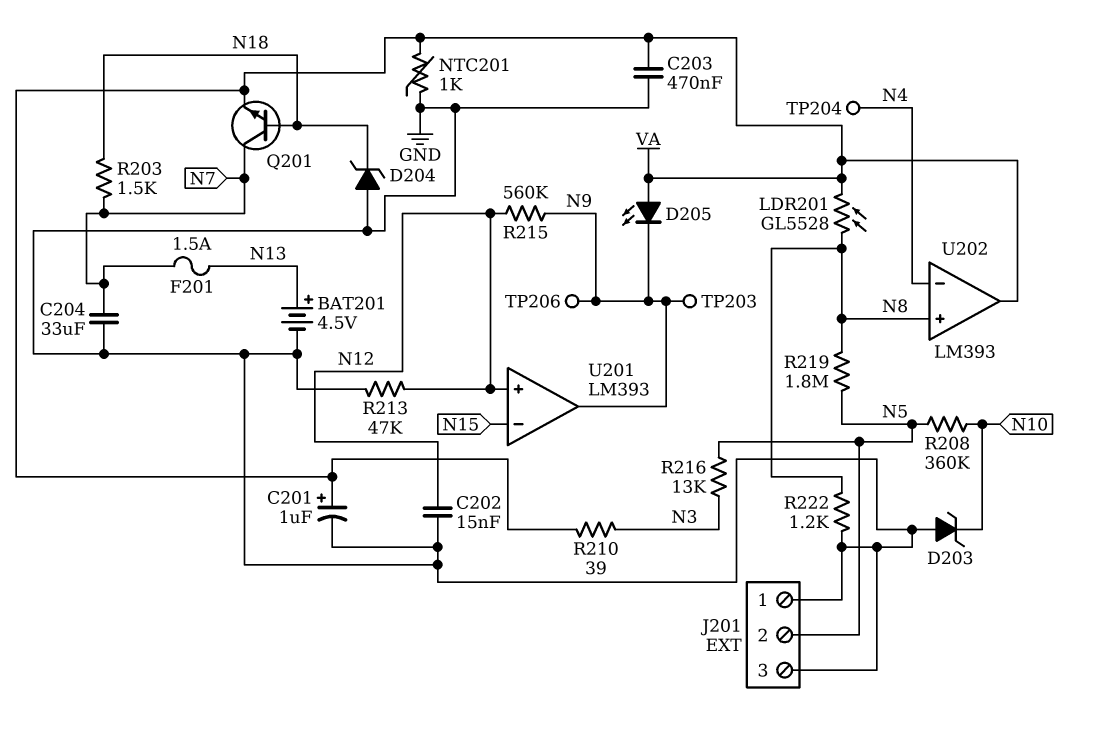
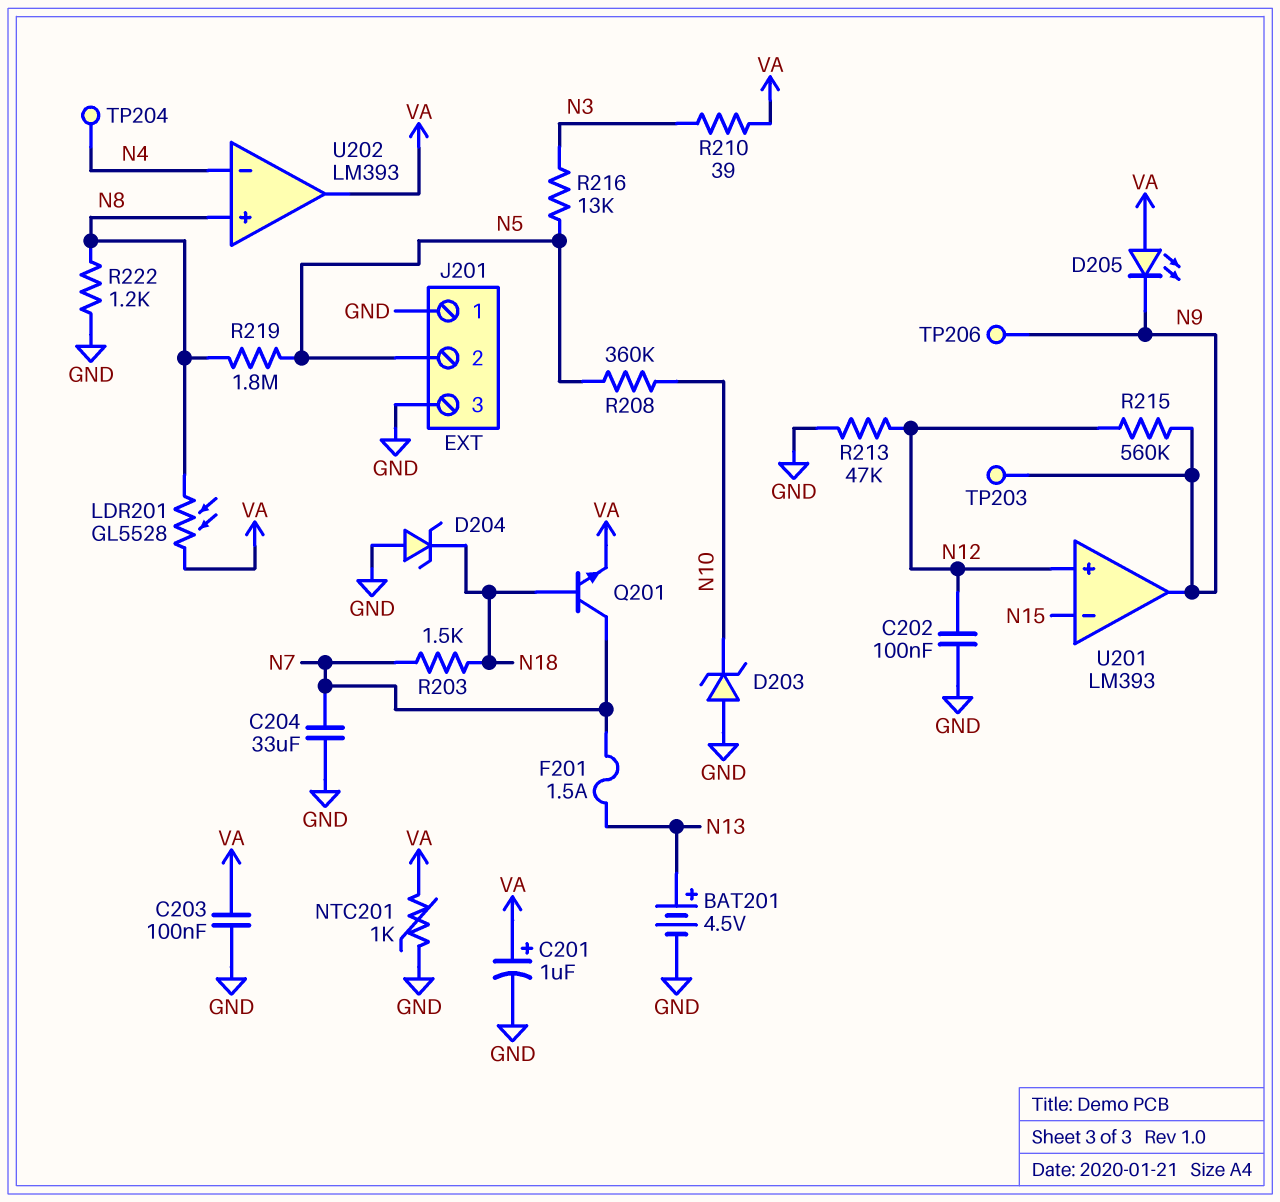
C202: 15nF (GND, N12) -> 100nF (GND, N12)
C203: 470nF (GND, VA) -> 100nF (GND, VA)

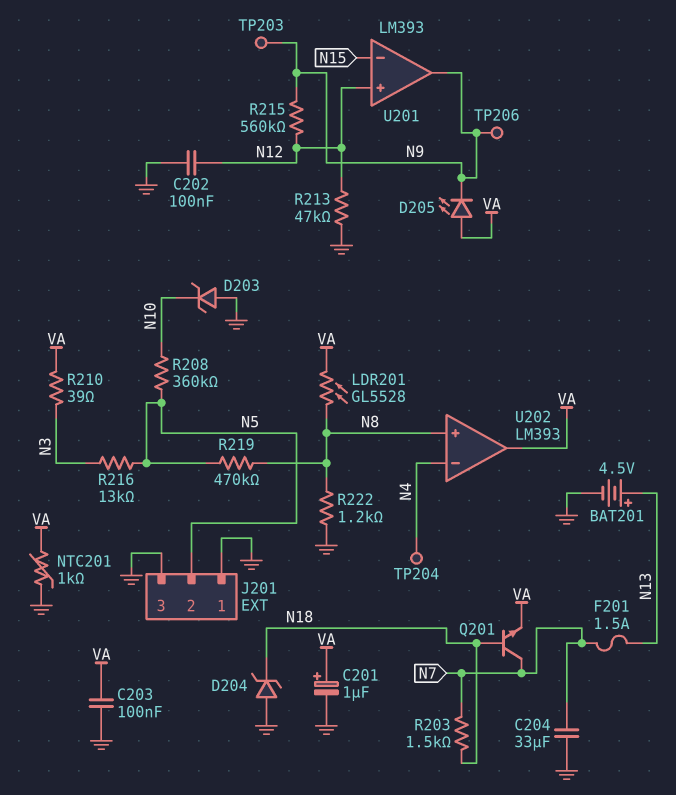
R219: 1.8M (N5, N8) -> 470k (N5, N8)

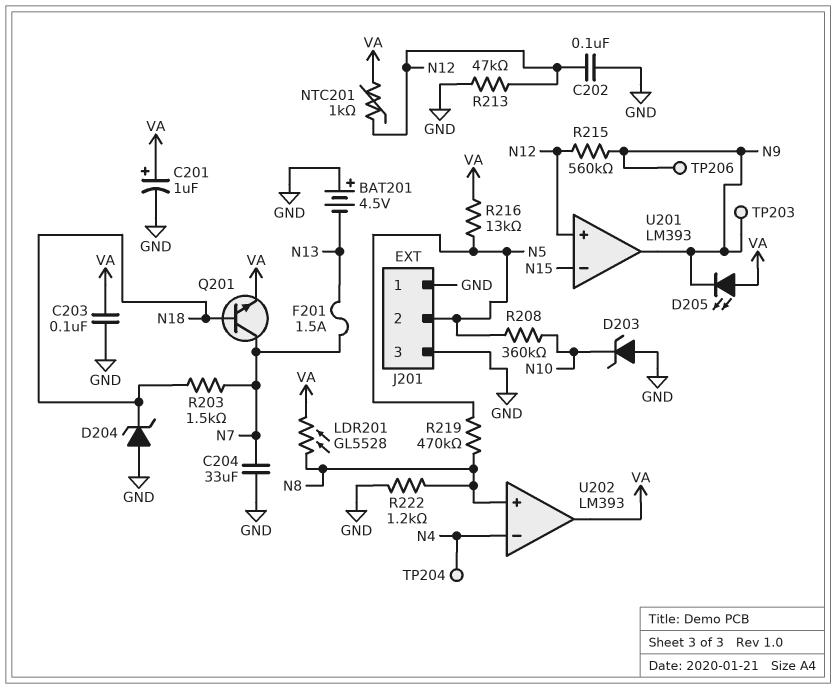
BAT201: 4.5V (plus N13, minus GND) -> 4.5V (plus GND, minus N13)
NTC201: 1k (GND, VA) -> 1k (N12, VA)
R210: 39 (N3, VA) -> none
R216: 13k (N3, N5) -> 13k (N5, VA)

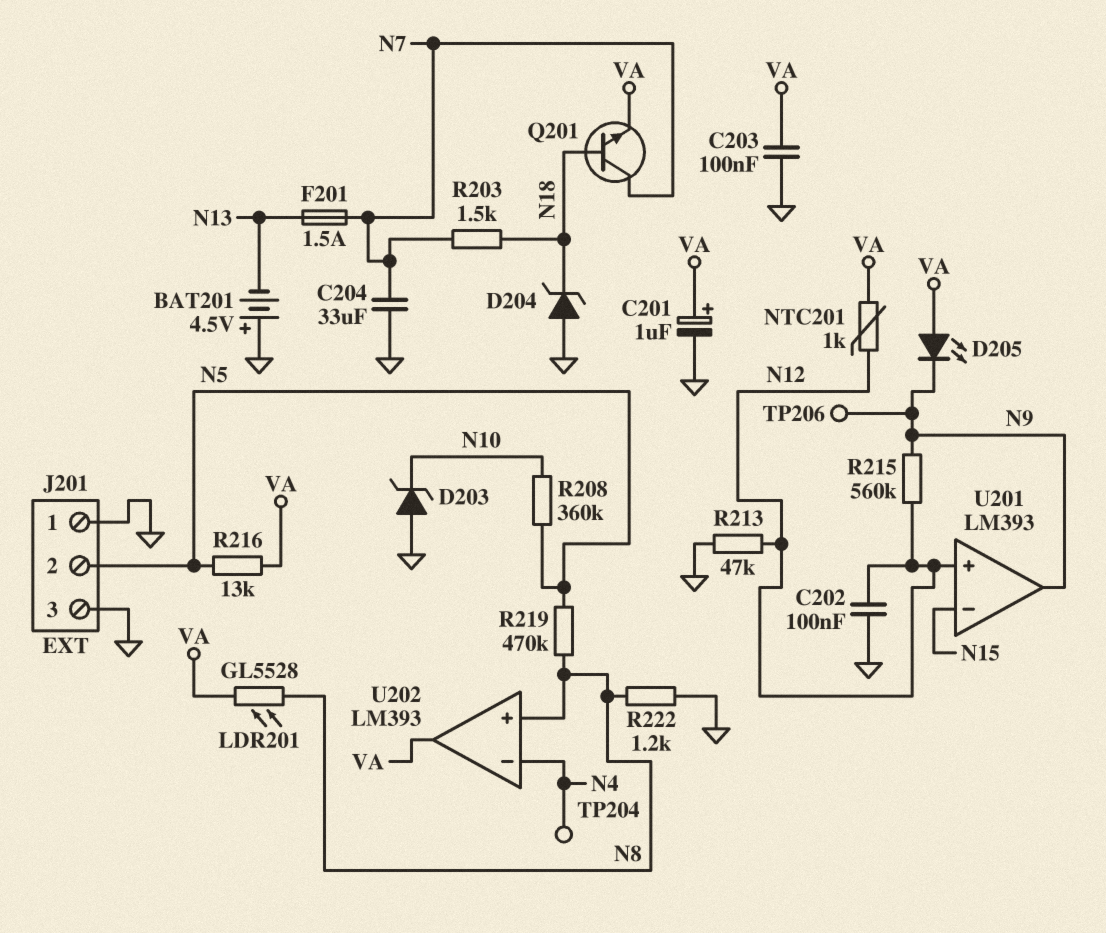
TP203: test point (N9) -> none

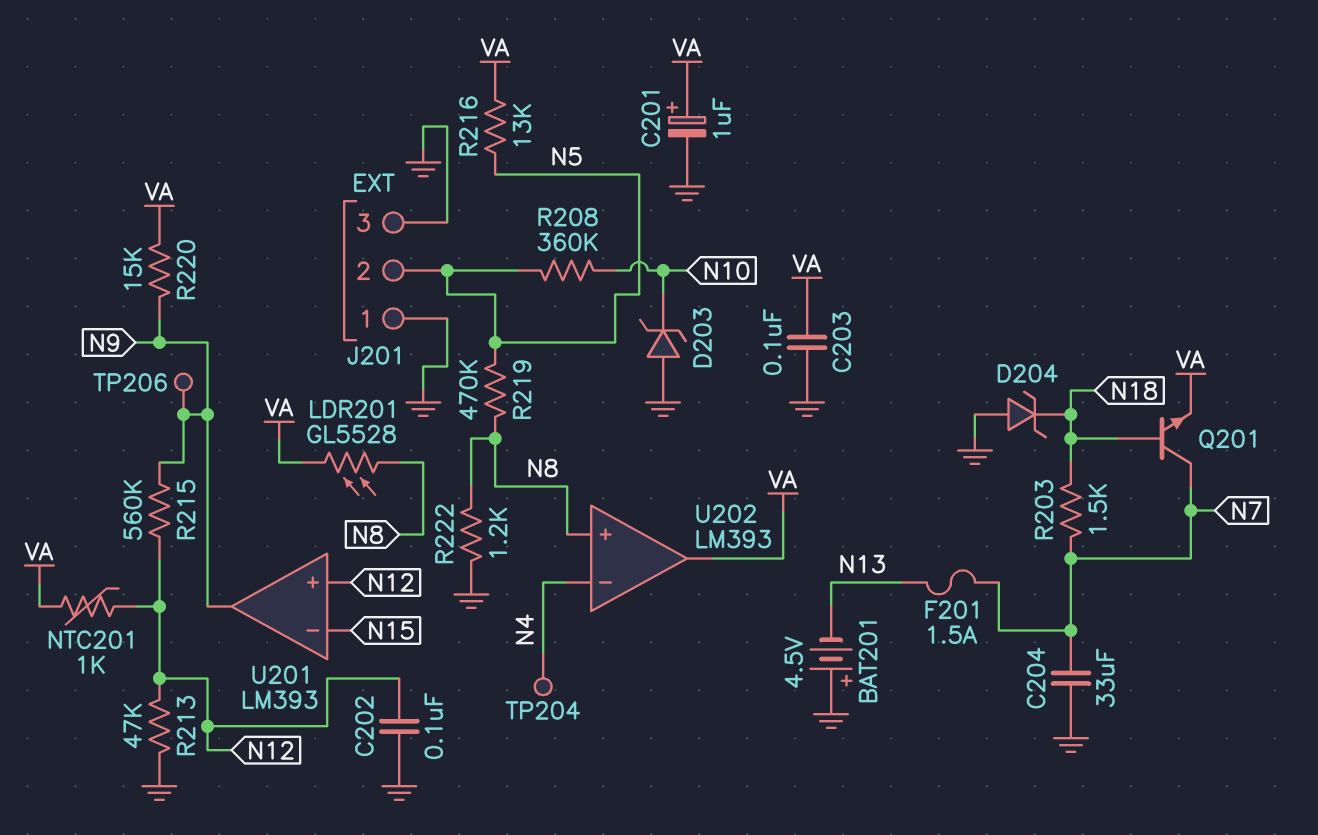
D205: LED (A VA, K N9) -> none
R220: none -> 15k (N9, VA)

